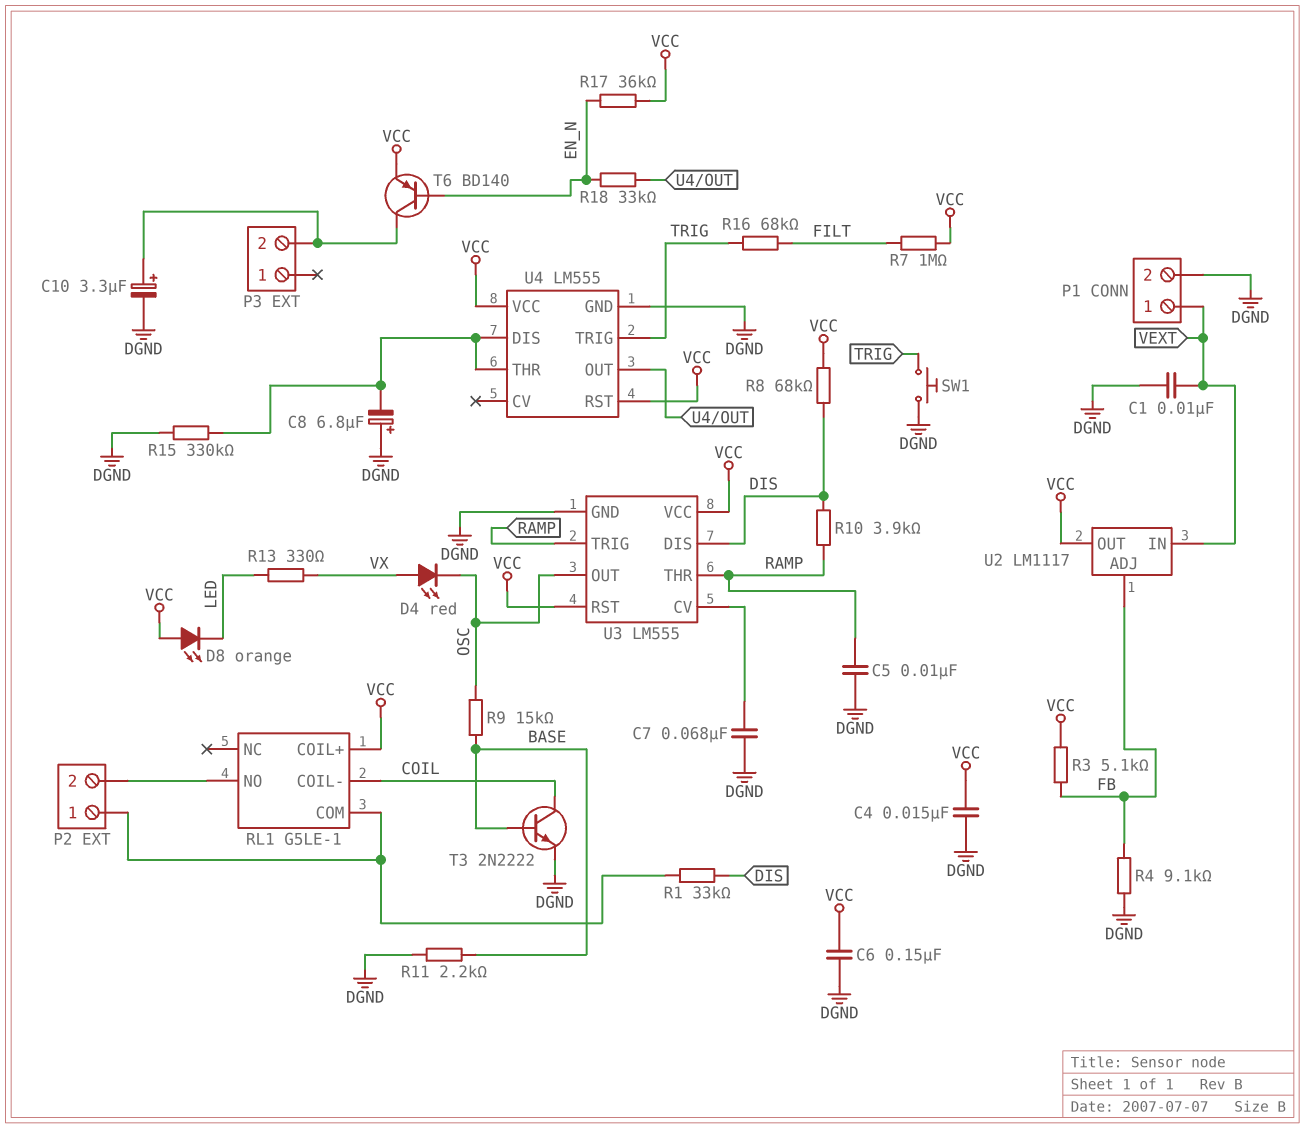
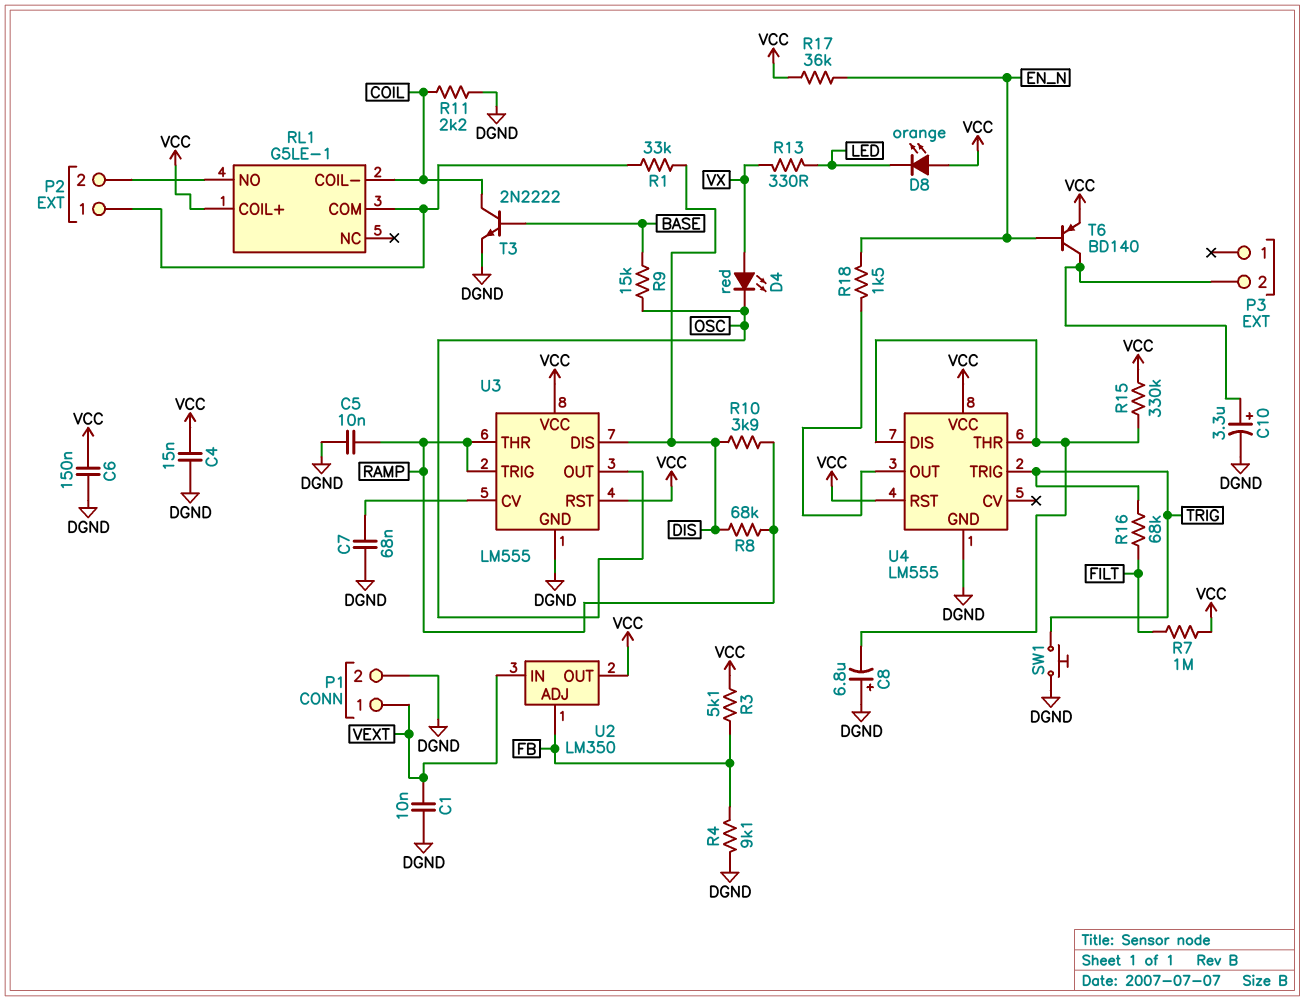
R8: 68k (DIS, VCC) -> 68k (DIS, RAMP)
R11: 2.2k (BASE, DGND) -> 2.2k (COIL, DGND)
R15: 330k (DGND, U4/DIS) -> 330k (U4/DIS, VCC)
R18: 33k (EN_N, U4/OUT) -> 1.5k (EN_N, U4/OUT)
U2: LM1117 -> LM350

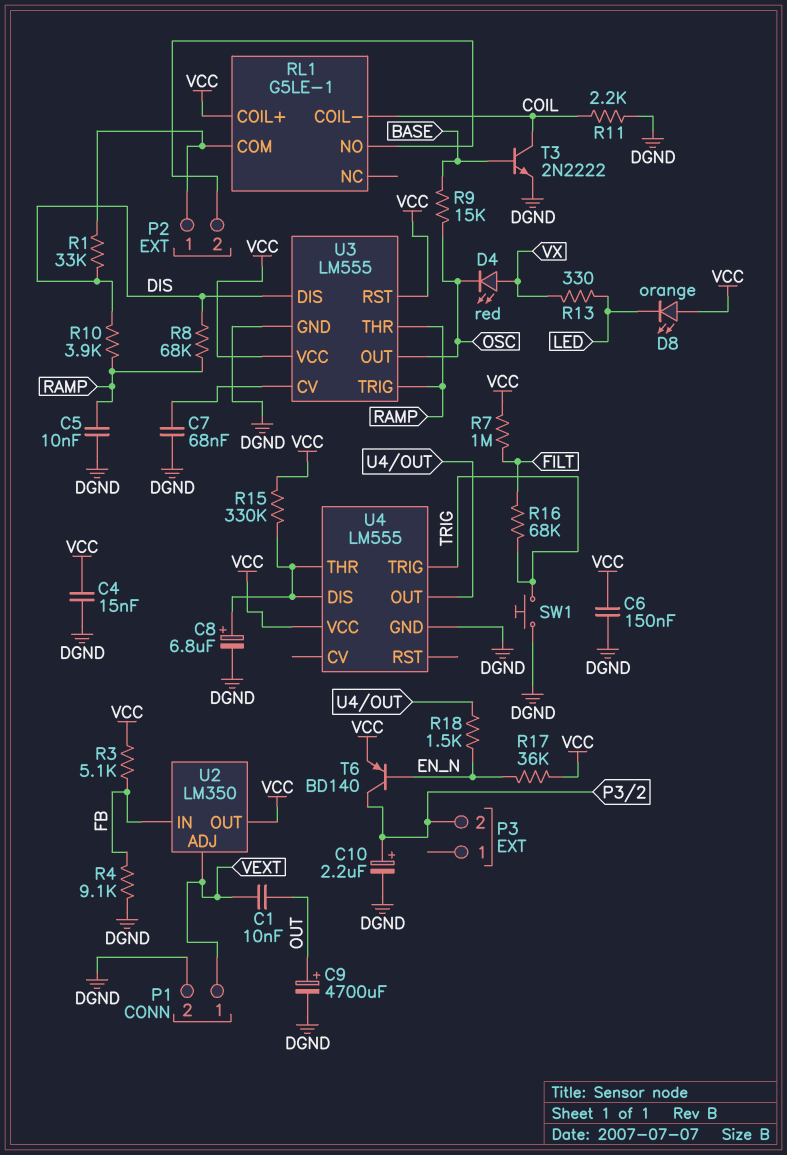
C1: 10nF (DGND, VEXT) -> 10nF (OUT, VEXT)
C8: 6.8uF (plus DGND, minus U4/DIS) -> 6.8uF (plus U4/DIS, minus DGND)
C9: none -> 4700uF (plus OUT, minus DGND)
C10: 3.3uF (plus P3/2, minus DGND) -> 2.2uF (plus P3/2, minus DGND)
U2 pin ADJ: FB -> VEXT
U2 pin IN: VEXT -> FB
U4 pin RST: VCC -> none

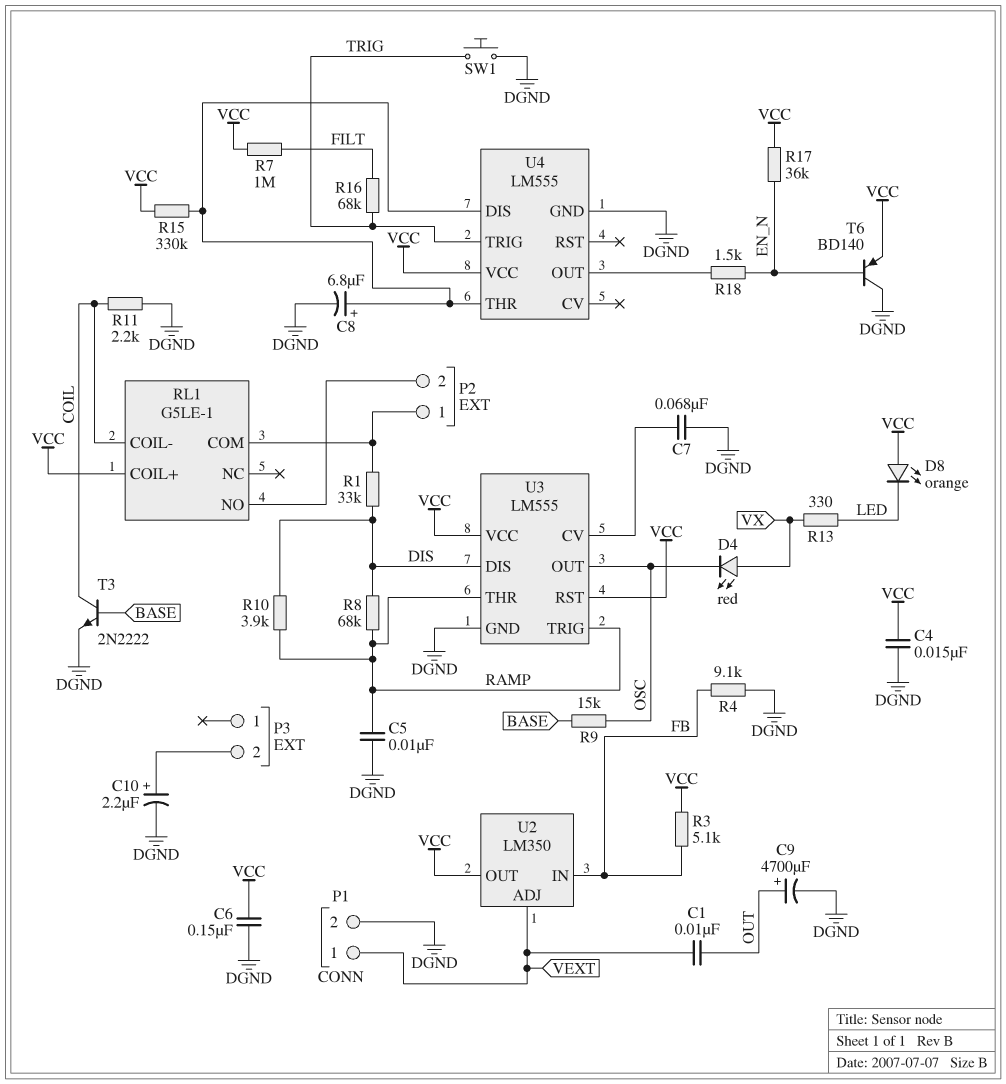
T6: PNP BD140 (B EN_N, C P3/2, E VCC) -> PNP BD140 (B EN_N, C DGND, E VCC)

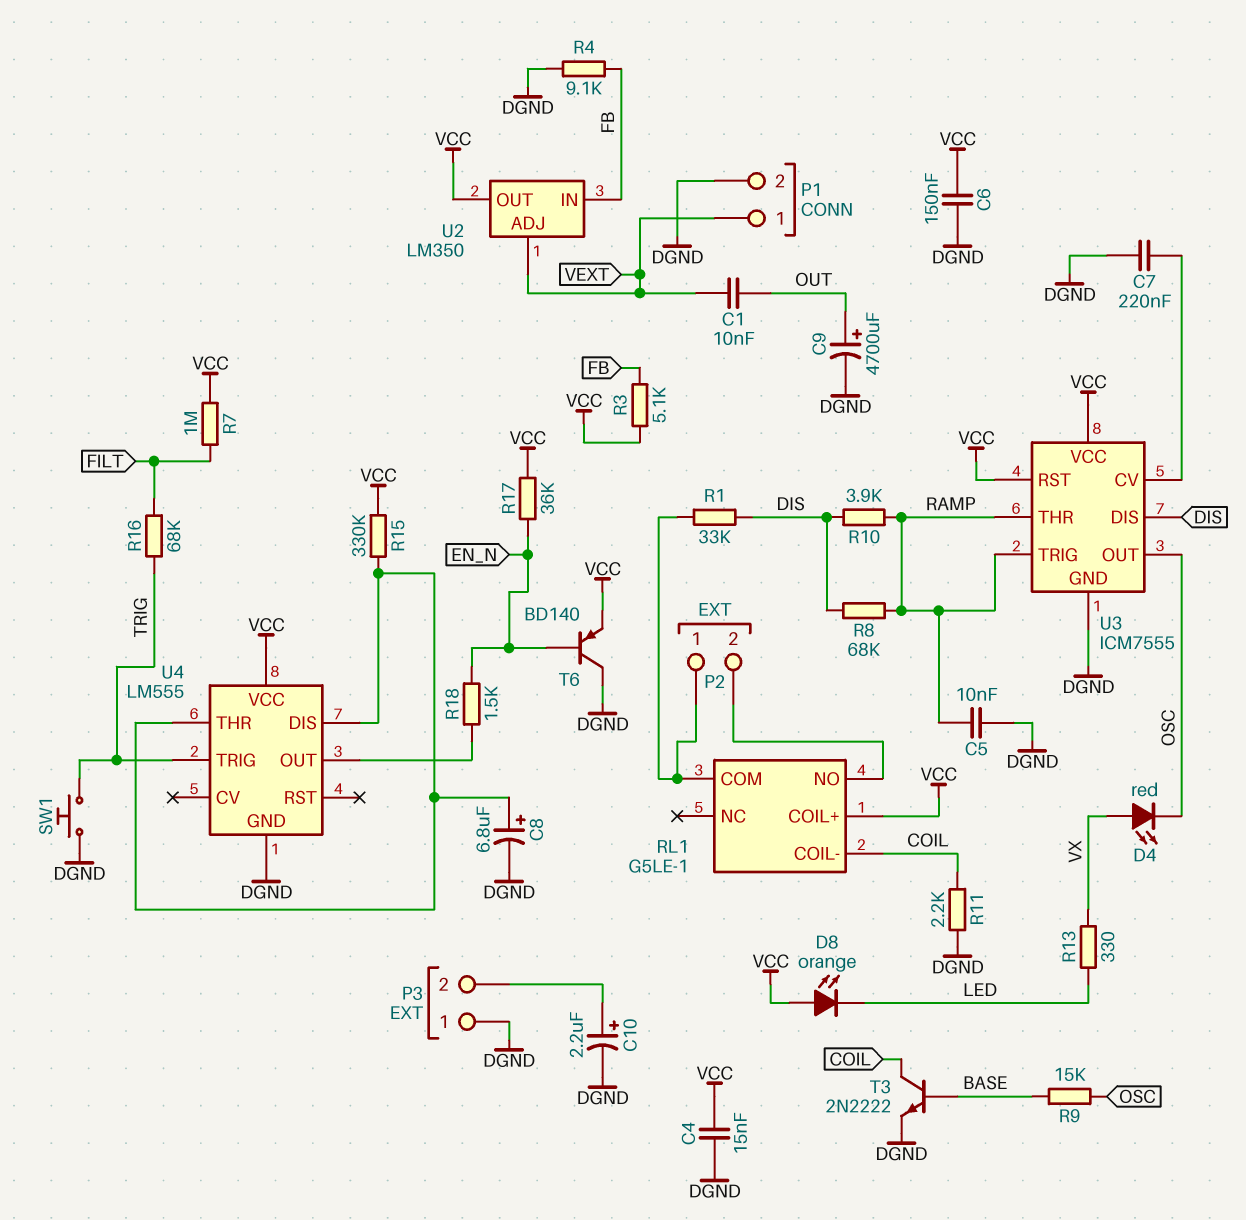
C7: 68nF (DGND, U3/CV) -> 220nF (DGND, U3/CV)
P3 pin 1: none -> DGND
U3: LM555 -> ICM7555

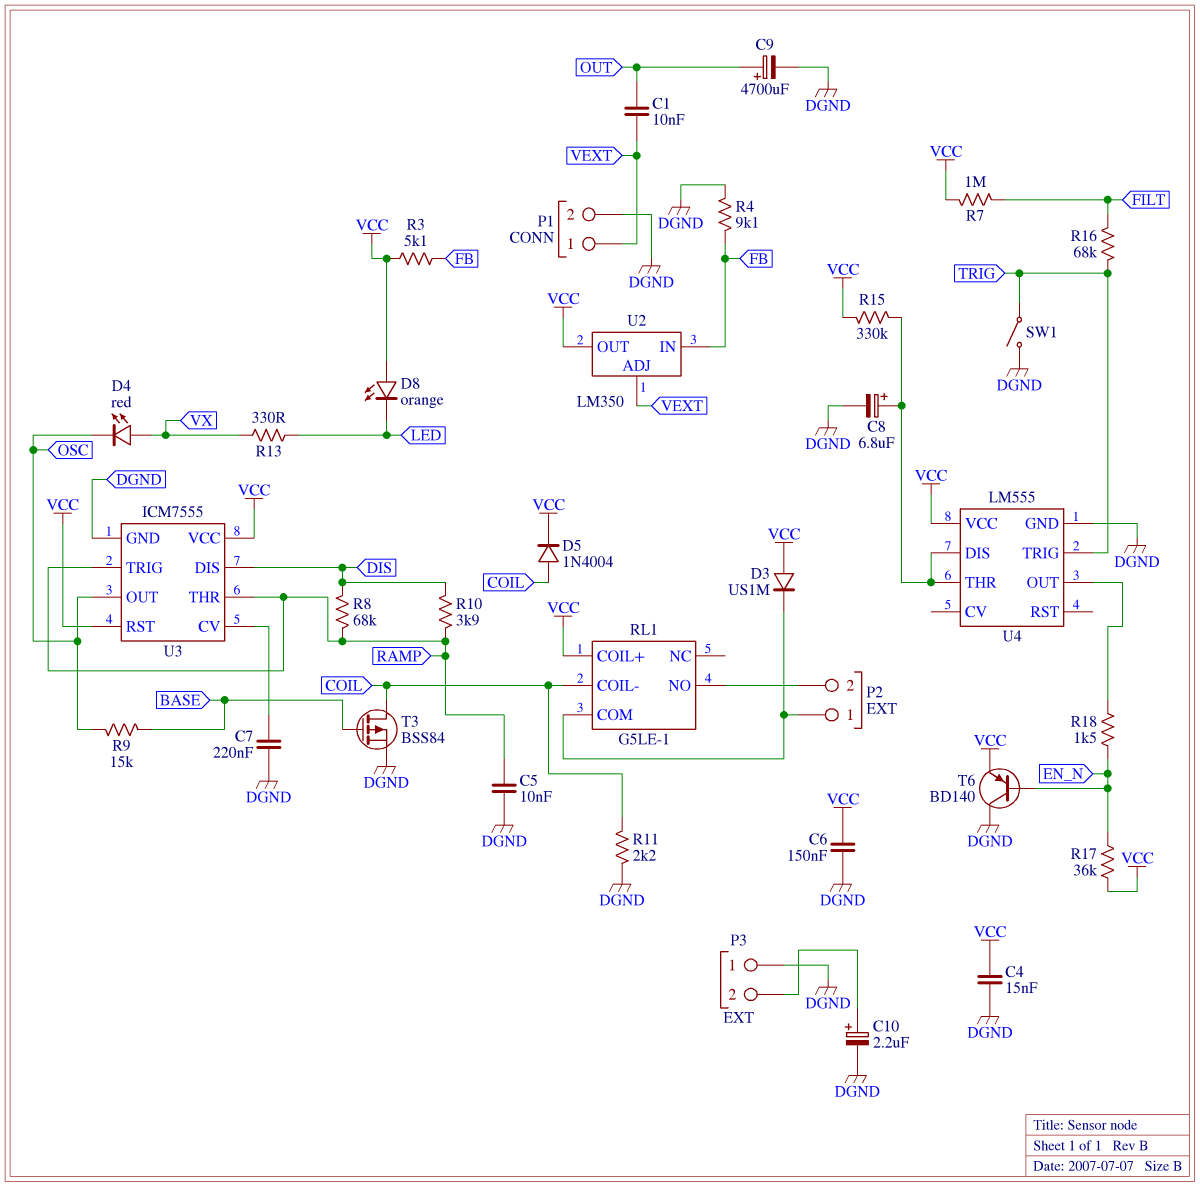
D3: none -> diode US1M (A VCC, K P2/1)
D5: none -> diode 1N4004 (A COIL, K VCC)
R1: 33k (DIS, P2/1) -> none
SW1: button (DGND, TRIG) -> switch (DGND, TRIG)
T3: NPN 2N2222 (B BASE, C COIL, E DGND) -> PMOS BSS84 (G BASE, D COIL, S DGND)

